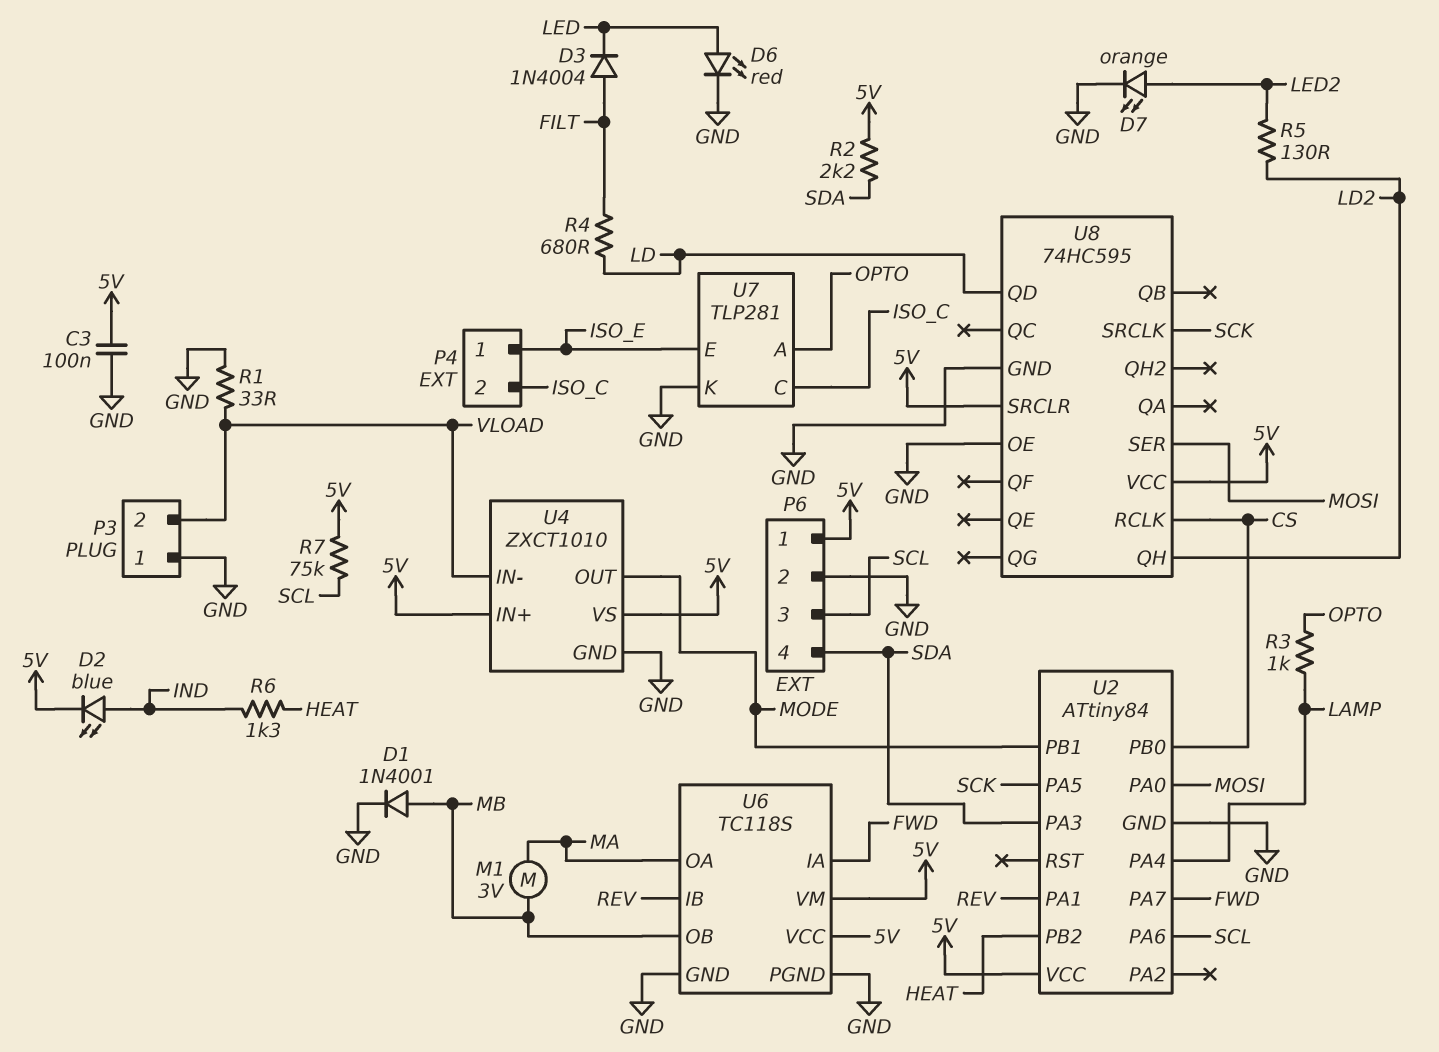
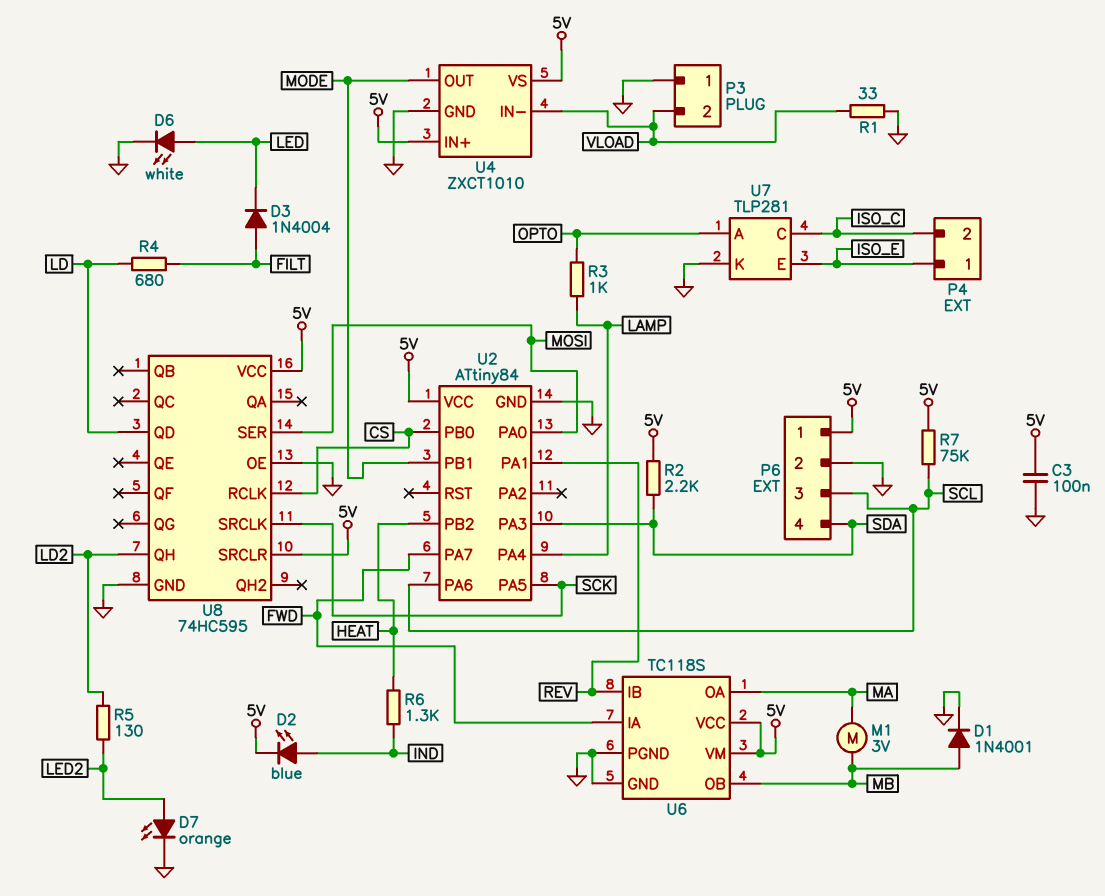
D6: LED red (A LED, K GND) -> LED white (A LED, K GND)

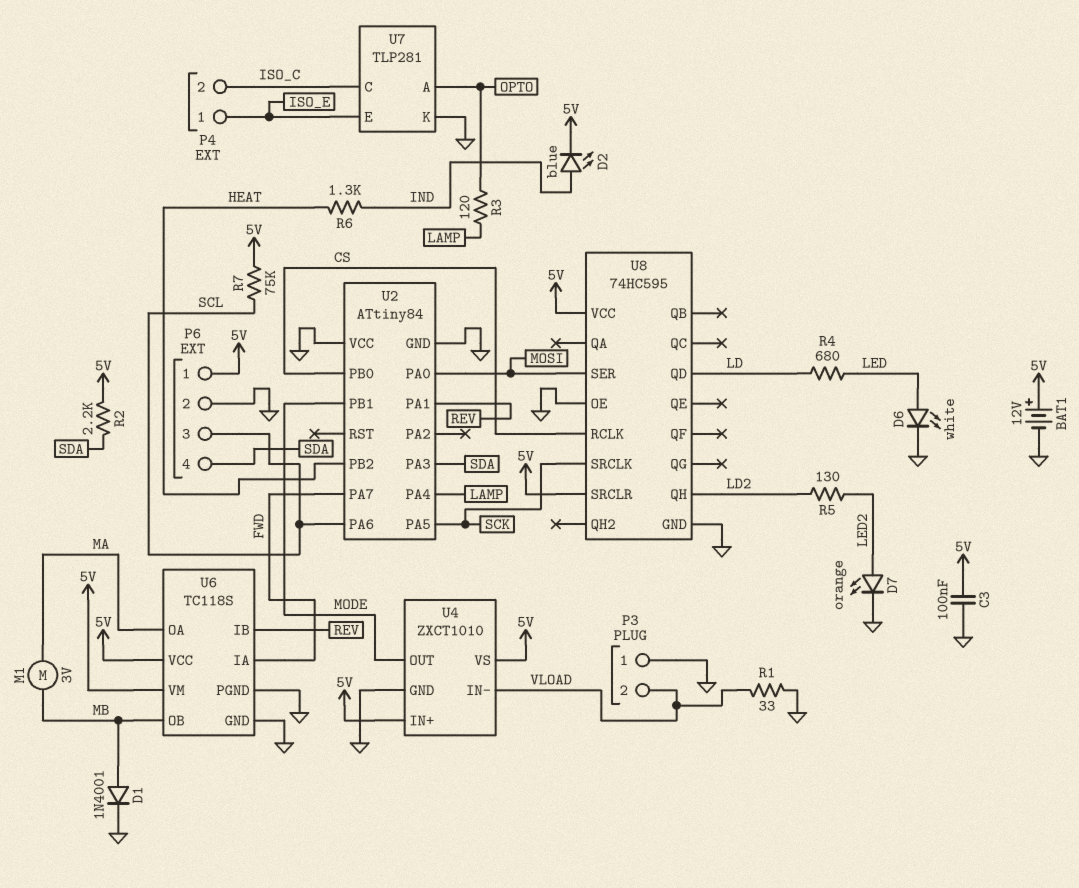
BAT1: none -> 12V (plus 5V, minus GND)
D3: diode 1N4004 (A FILT, K LED) -> none
R3: 1k (LAMP, OPTO) -> 120 (LAMP, OPTO)
R4: 680 (FILT, LD) -> 680 (LD, LED)
U2 pin VCC: 5V -> GND

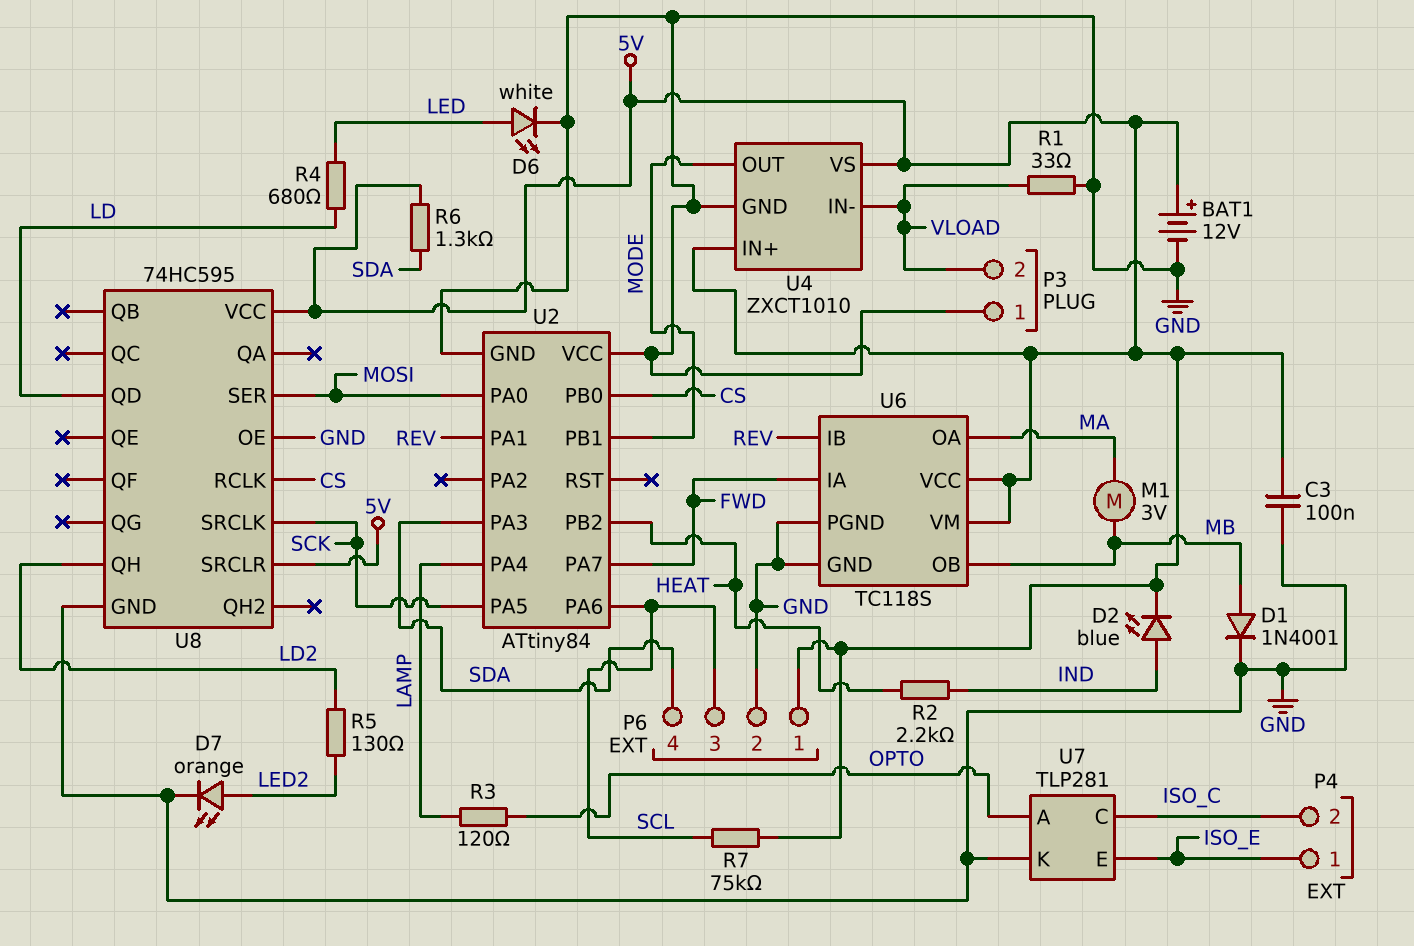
R2: 2.2k (5V, SDA) -> 2.2k (HEAT, IND)
R6: 1.3k (HEAT, IND) -> 1.3k (5V, SDA)

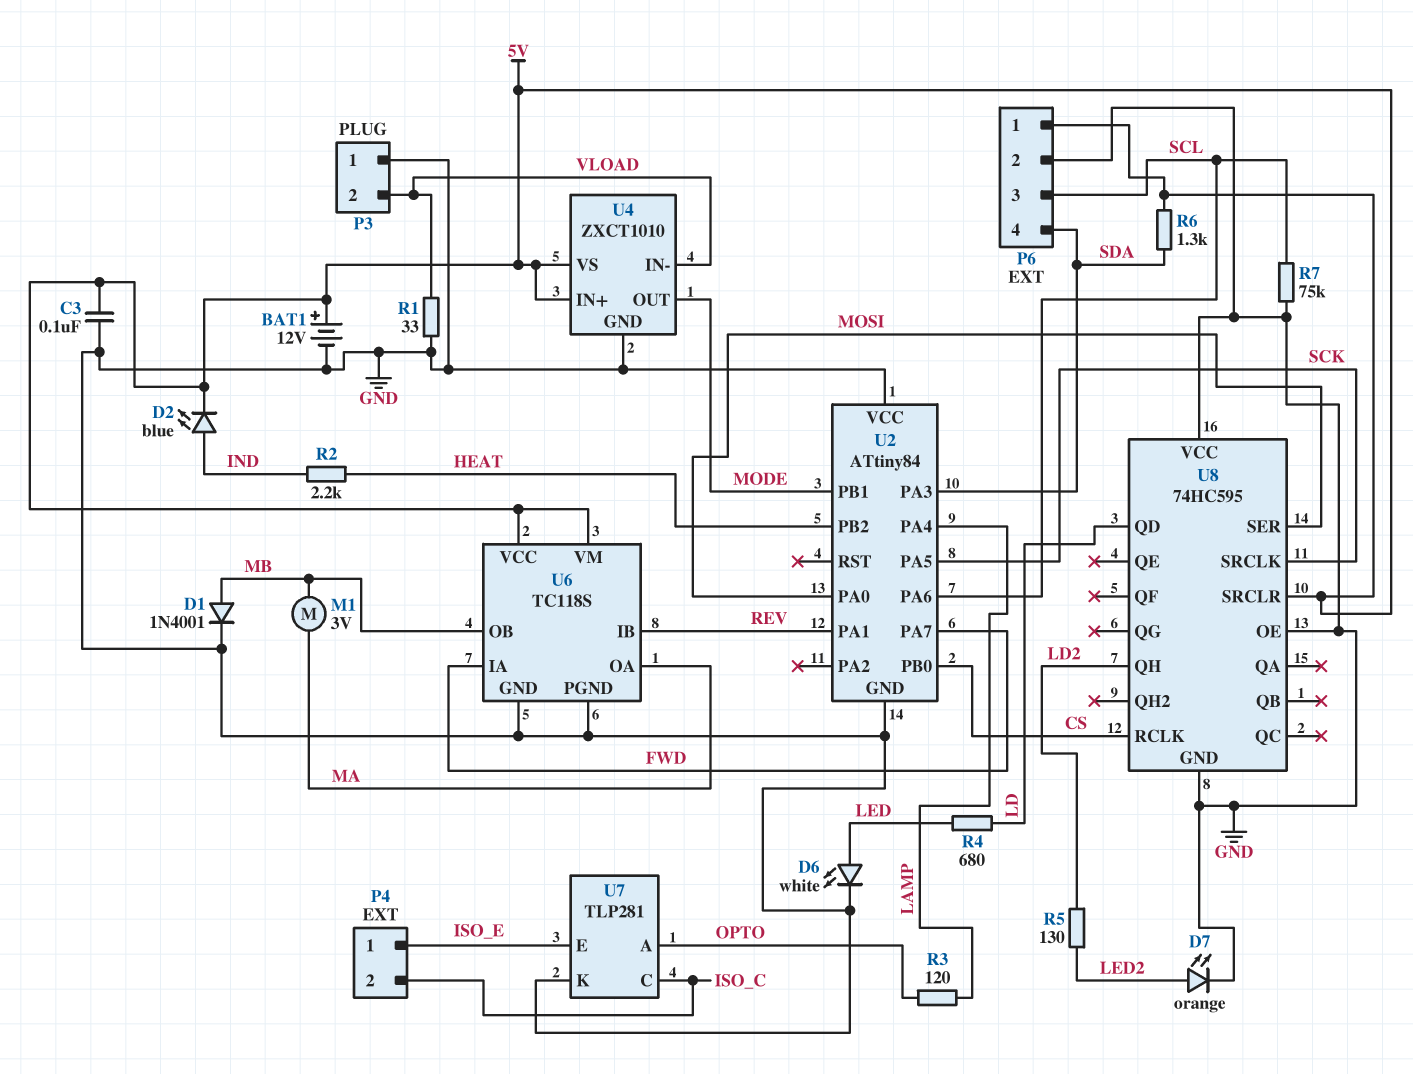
R7: 75k (5V, SCL) -> 75k (GND, SCL)
U8 pin VCC: 5V -> GND

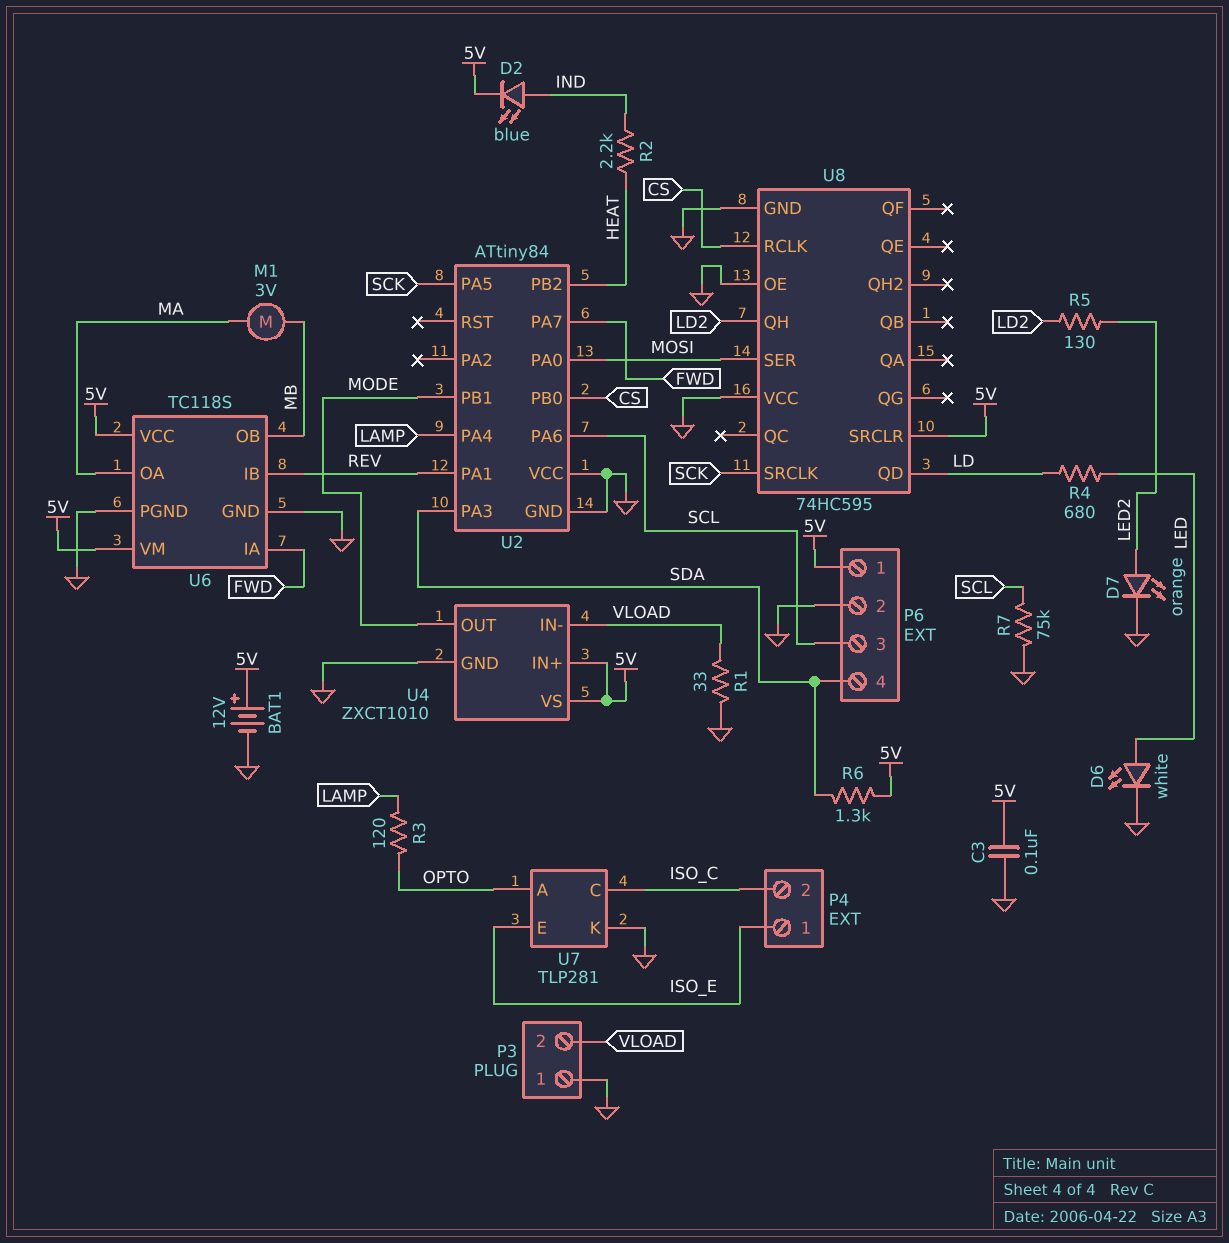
D1: diode 1N4001 (A MB, K GND) -> none

